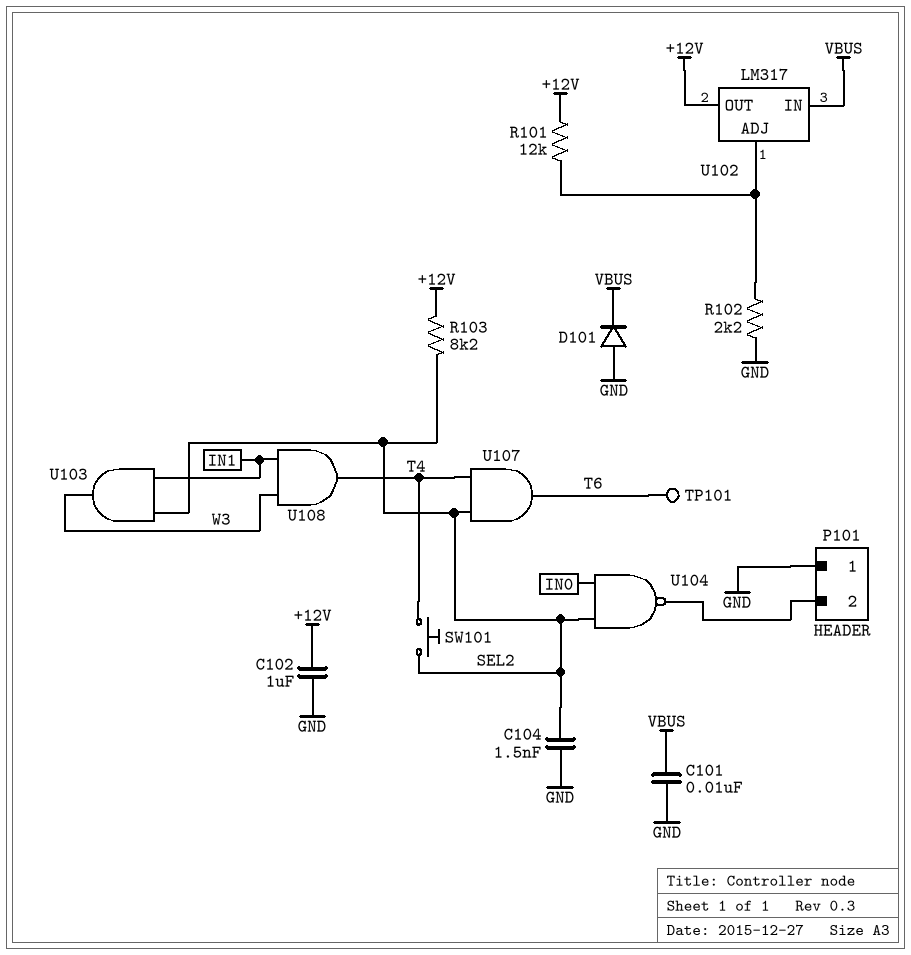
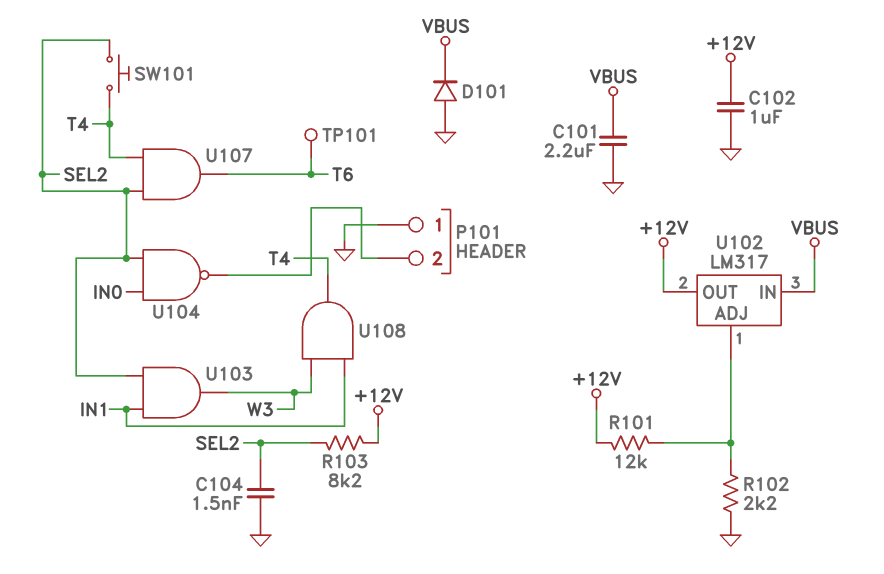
C101: 10nF (GND, VBUS) -> 2.2uF (GND, VBUS)

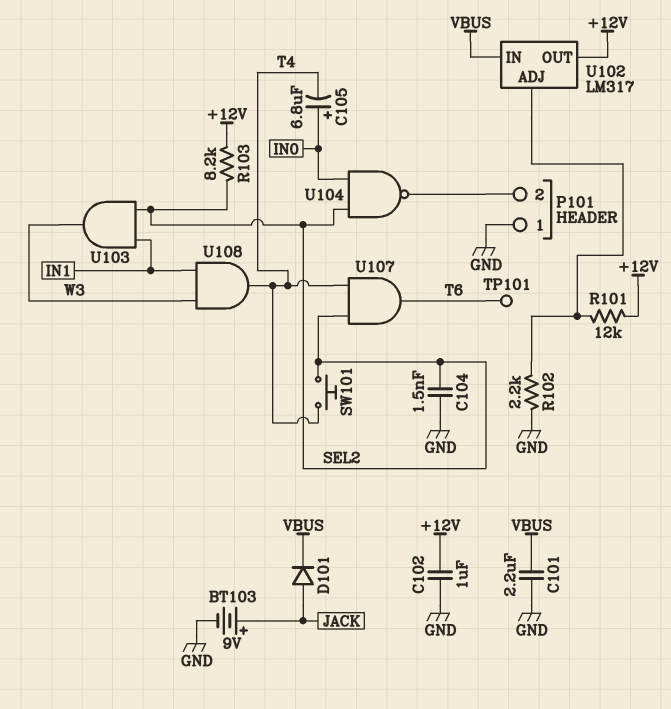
BT103: none -> 9V (plus JACK, minus GND)
C105: none -> 6.8uF (plus IN0, minus T4)
D101: diode (A GND, K VBUS) -> diode (A JACK, K VBUS)

